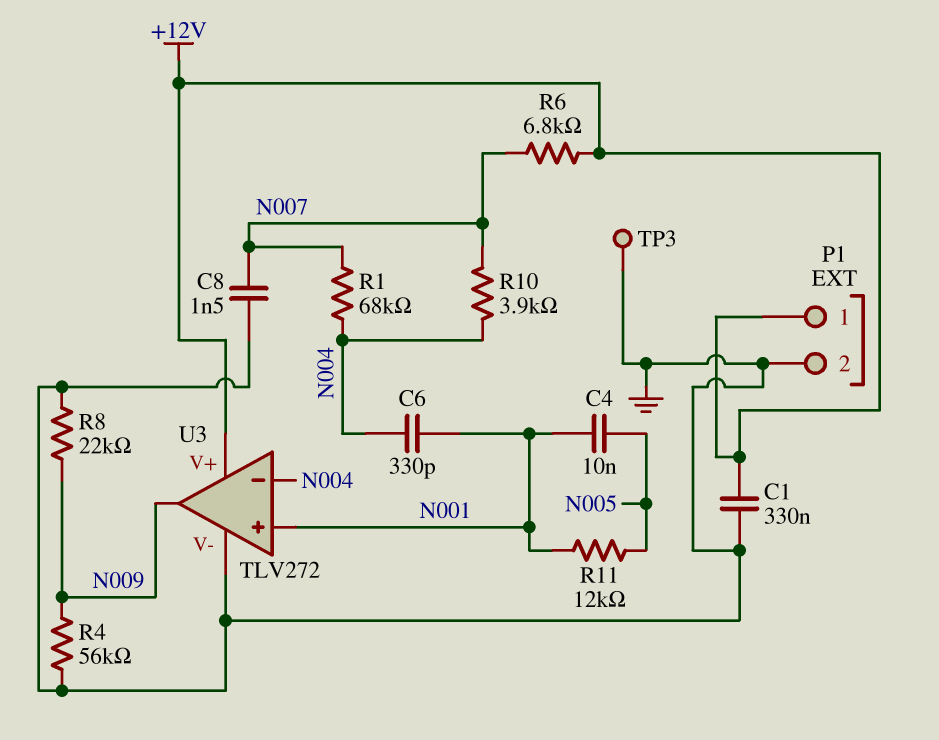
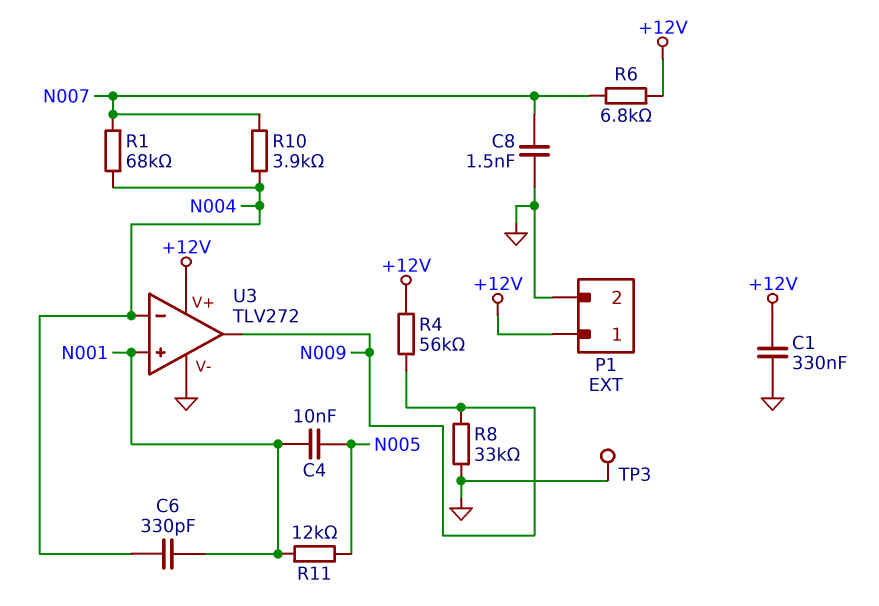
R4: 56k (GND, N009) -> 56k (+12V, N009)
R8: 22k (GND, N009) -> 33k (GND, N009)

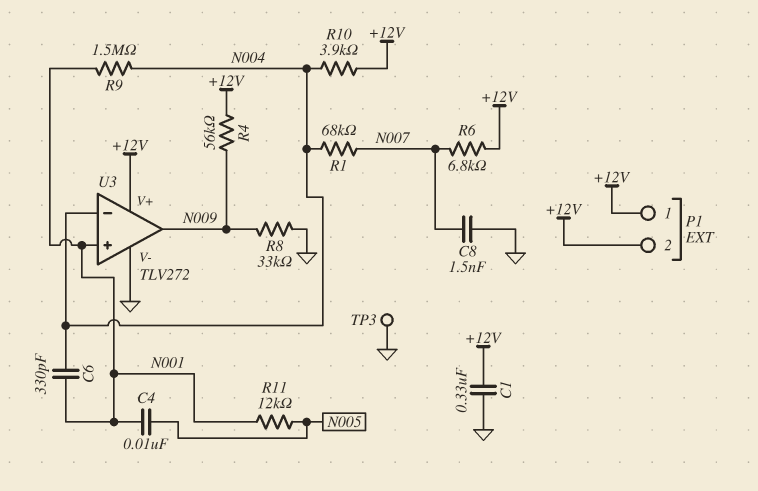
P1 pin 2: GND -> +12V
R9: none -> 1.5M (N001, N004)
R10: 3.9k (N004, N007) -> 3.9k (+12V, N004)

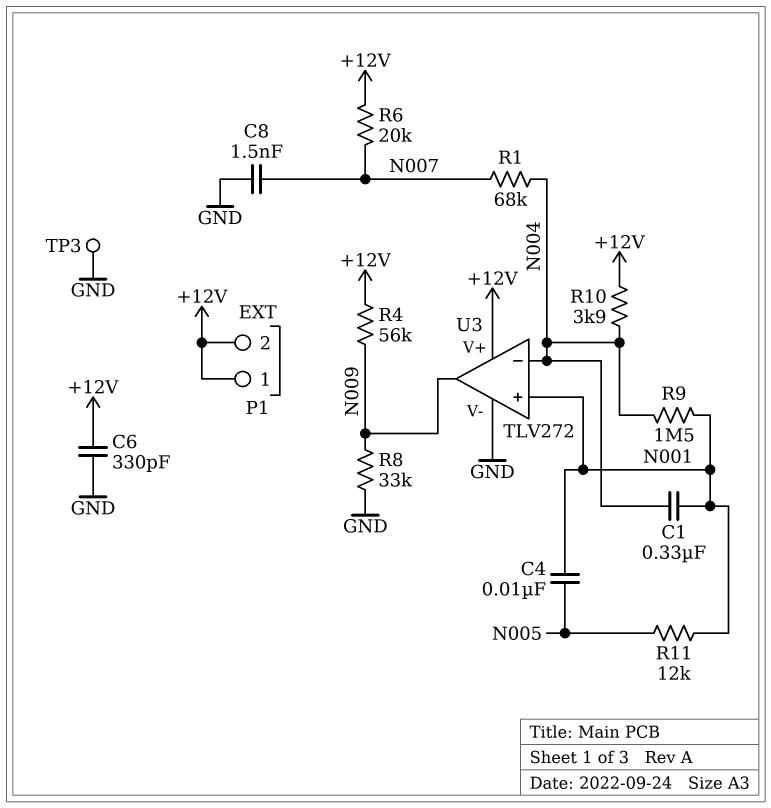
C1: 330nF (+12V, GND) -> 330nF (N001, N004)
C6: 330pF (N001, N004) -> 330pF (+12V, GND)
R6: 6.8k (+12V, N007) -> 20k (+12V, N007)

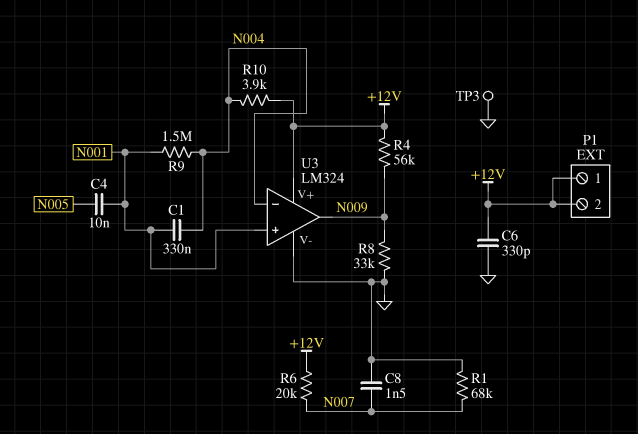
R1: 68k (N004, N007) -> 68k (GND, N007)
R11: 12k (N001, N005) -> none
U3: TLV272 -> LM324

